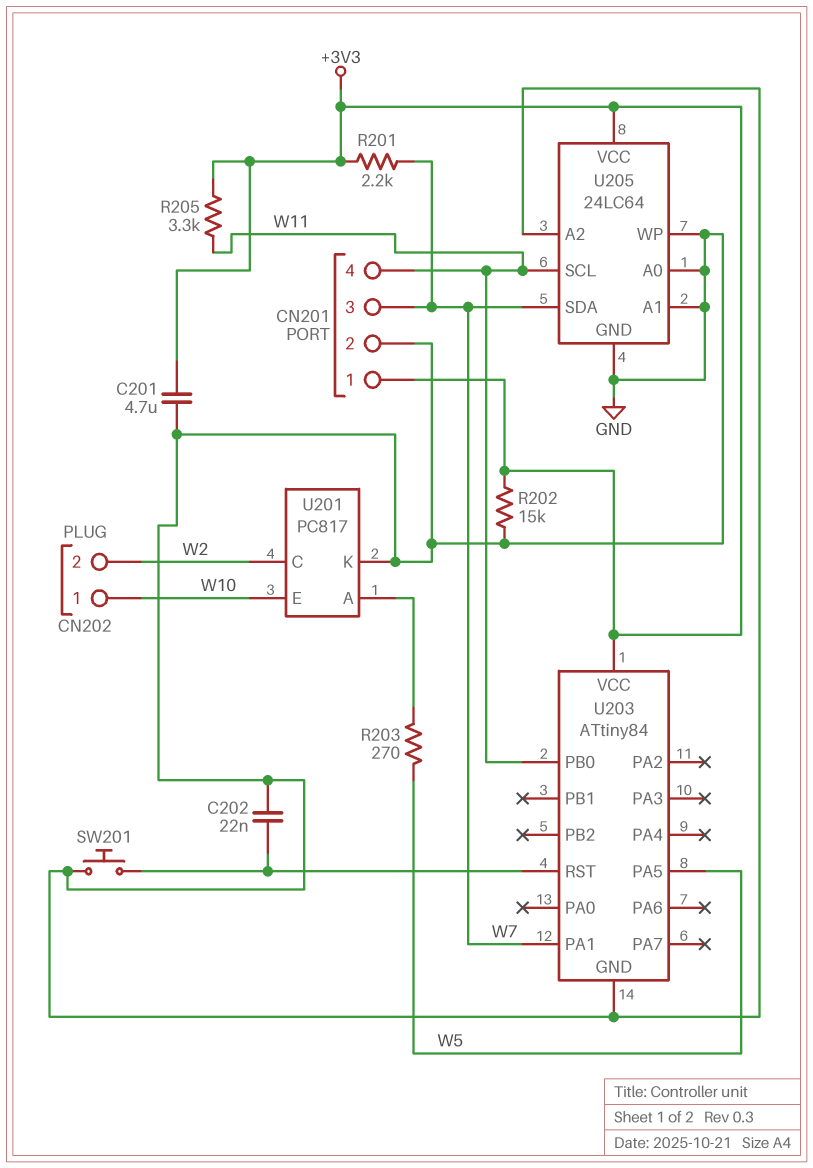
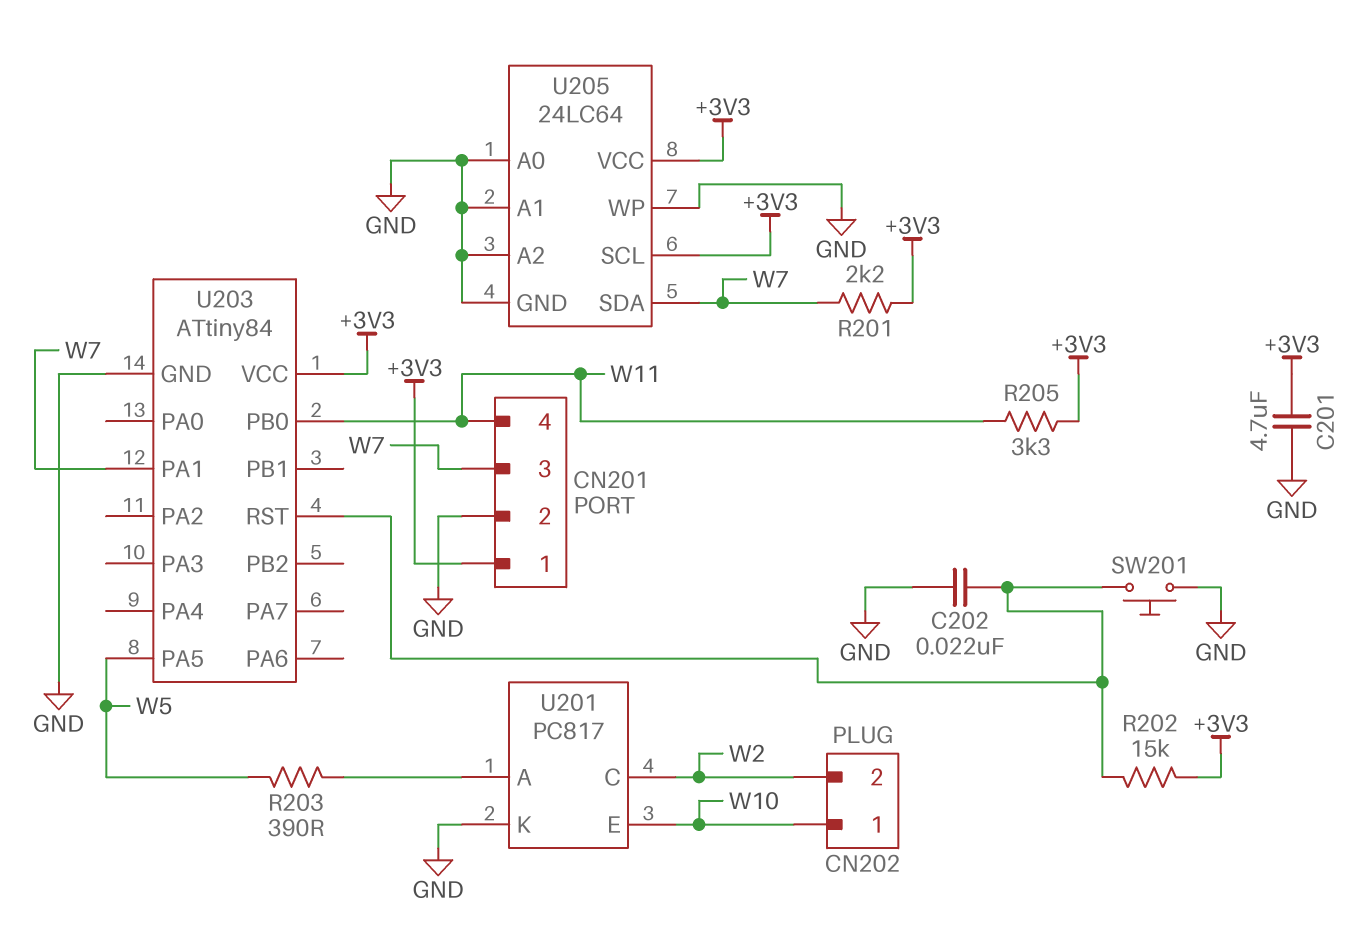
R202: 15k (+3V3, GND) -> 15k (+3V3, U203/RST)
R203: 270 (U201/A, W5) -> 390 (U201/A, W5)
U205 pin SCL: W11 -> +3V3

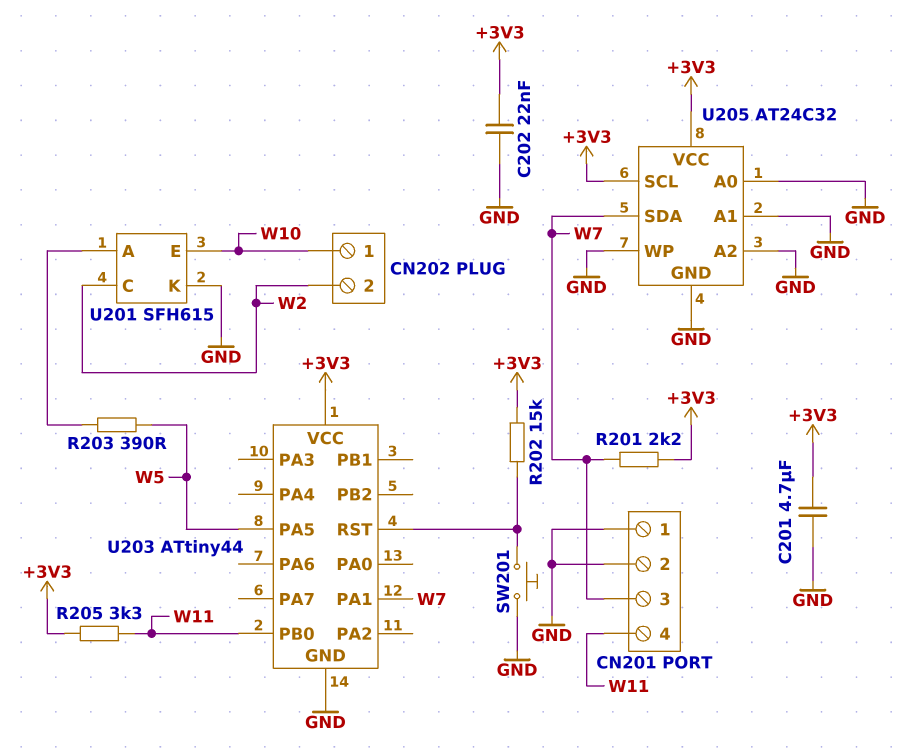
C202: 22nF (GND, U203/RST) -> 22nF (+3V3, GND)
CN201 pin 1: +3V3 -> GND
U201: PC817 -> SFH615
U203: ATtiny84 -> ATtiny44
U205: 24LC64 -> AT24C32

